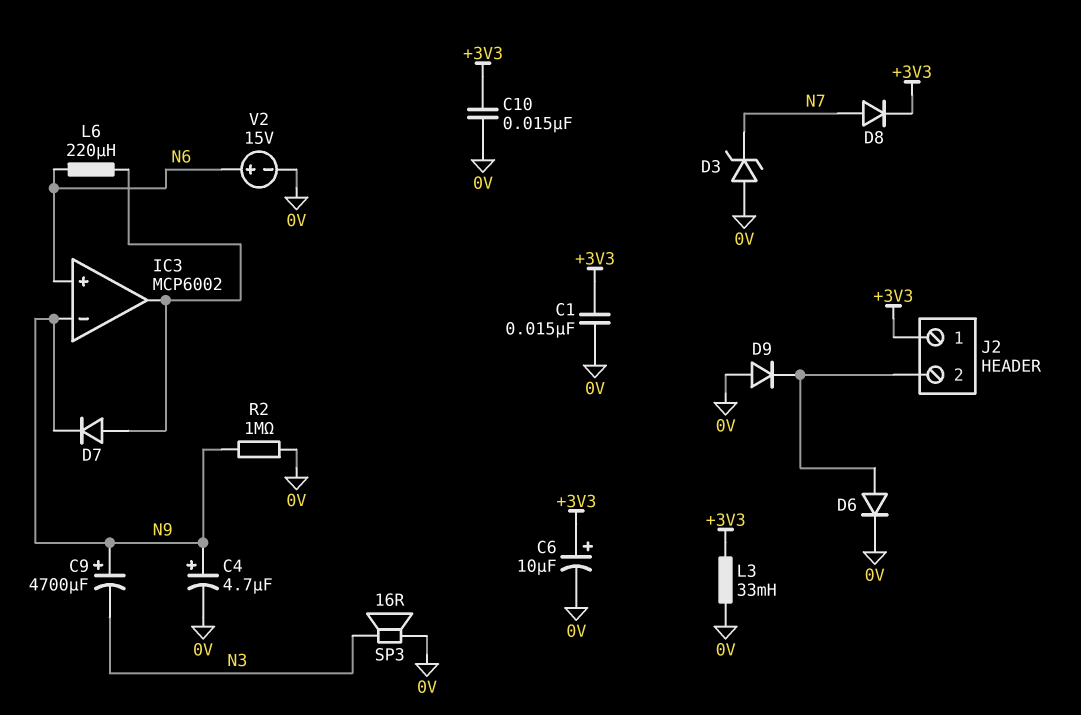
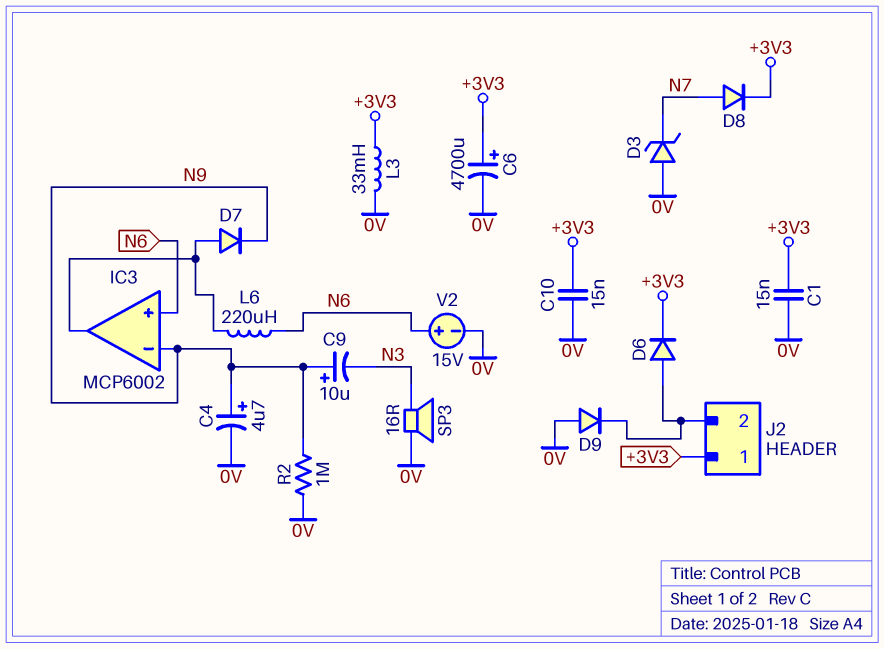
C6: 10uF (plus +3V3, minus 0V) -> 4700uF (plus +3V3, minus 0V)
C9: 4700uF (plus N9, minus N3) -> 10uF (plus N9, minus N3)
D6: diode (A J2/2, K 0V) -> diode (A J2/2, K +3V3)

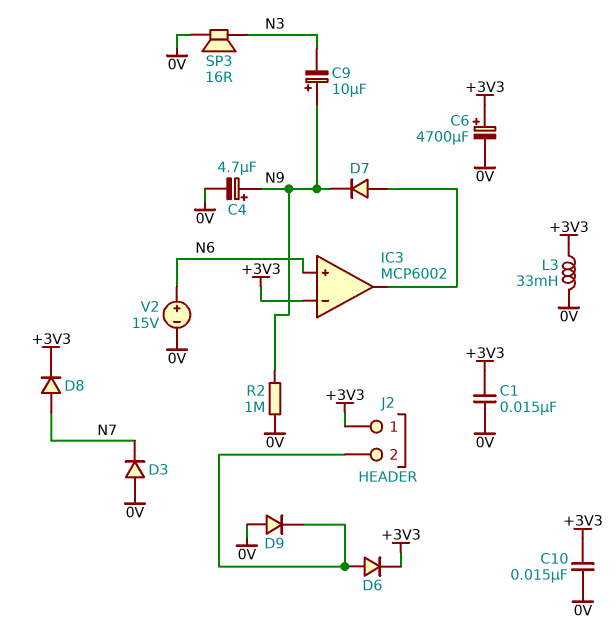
D3: zener (A 0V, K N7) -> diode (A 0V, K N7)
IC3 pin in-: N9 -> +3V3
L6: 220uH (IC3/out, N6) -> none

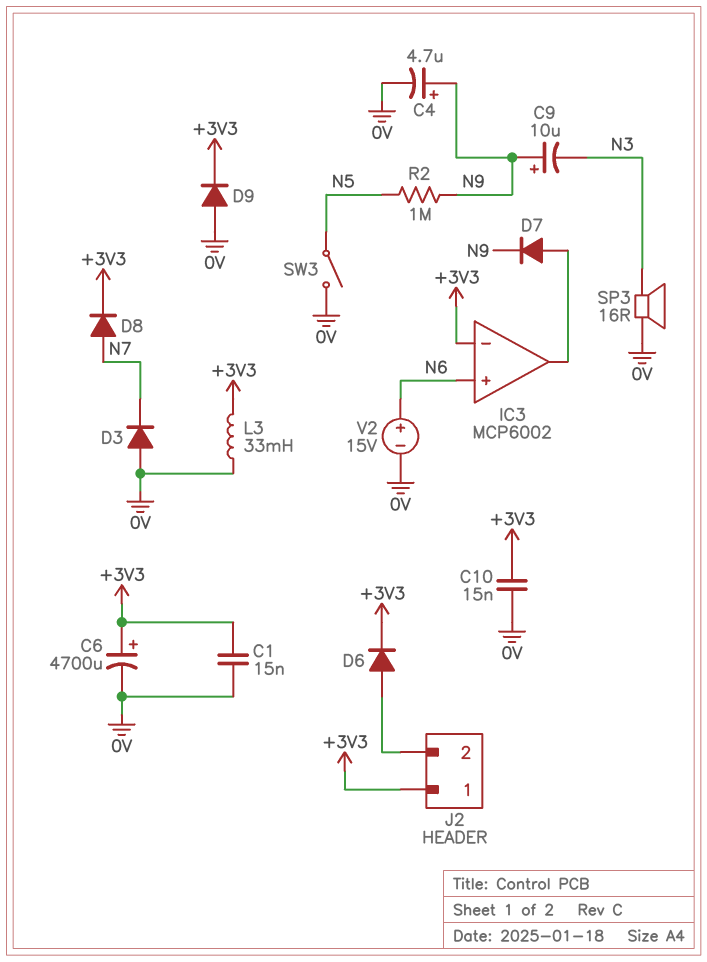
D9: diode (A 0V, K J2/2) -> diode (A 0V, K +3V3)
R2: 1M (0V, N9) -> 1M (N5, N9)
SW3: none -> switch (0V, N5)

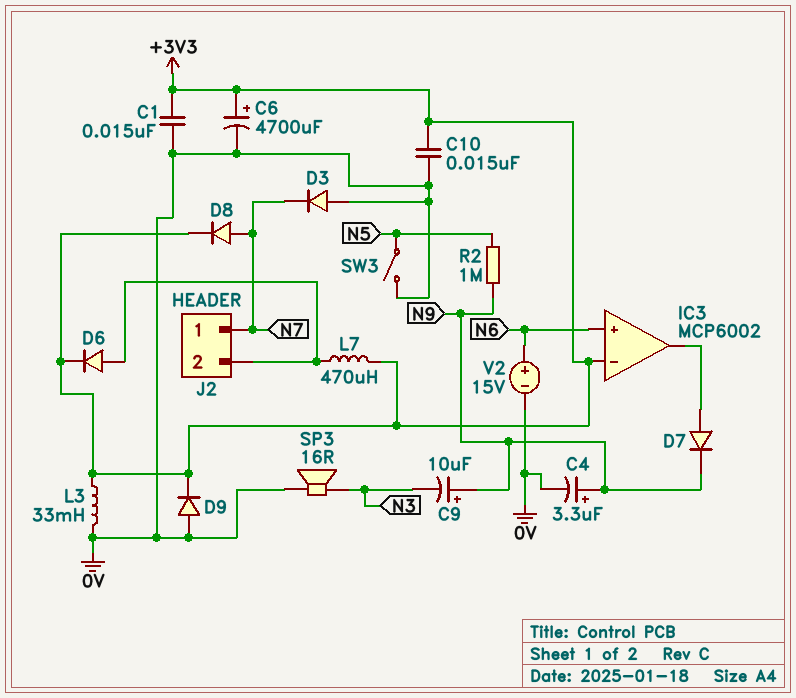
C4: 4.7uF (plus N9, minus 0V) -> 3.3uF (plus N9, minus 0V)
J2 pin 1: +3V3 -> N7
L7: none -> 470uH (+3V3, J2/2)

